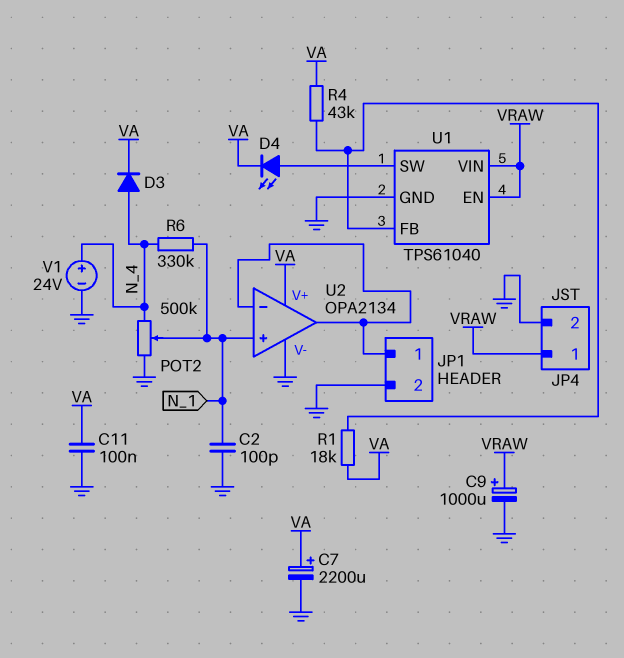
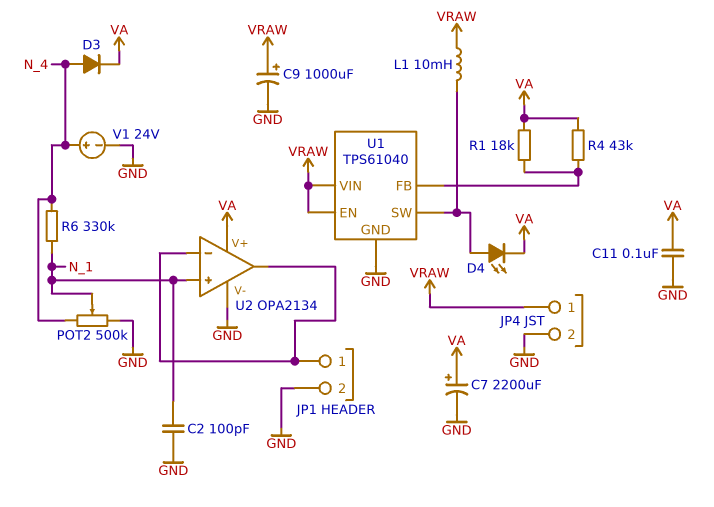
L1: none -> 10mH (U1/SW, VRAW)

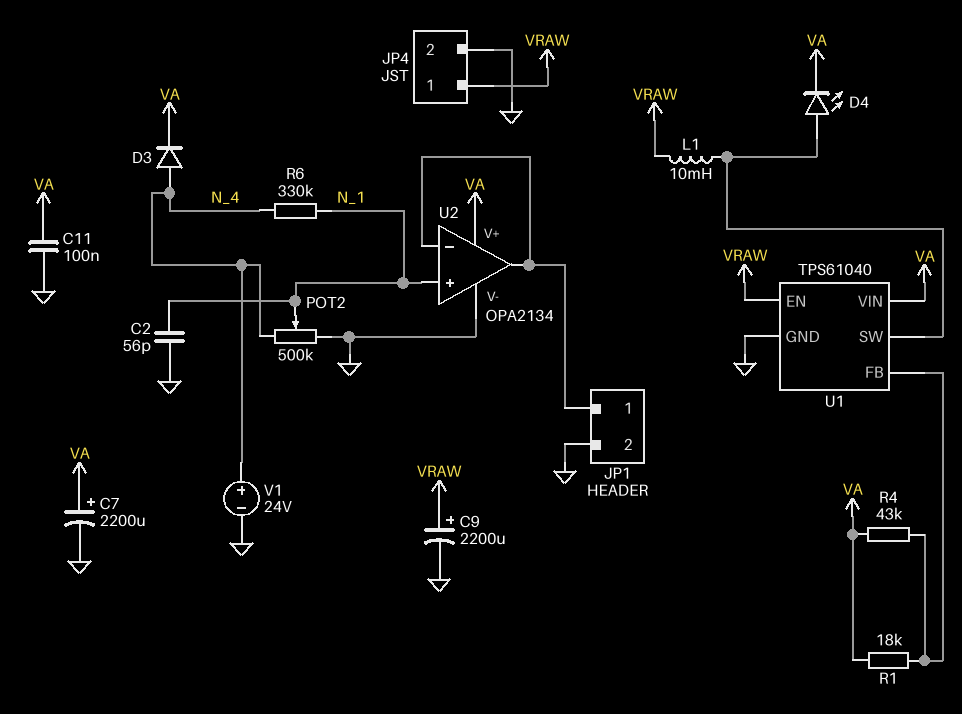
C2: 100pF (GND, N_1) -> 56pF (GND, N_1)
C9: 1000uF (plus VRAW, minus GND) -> 2200uF (plus VRAW, minus GND)
U1 pin VIN: VRAW -> VA

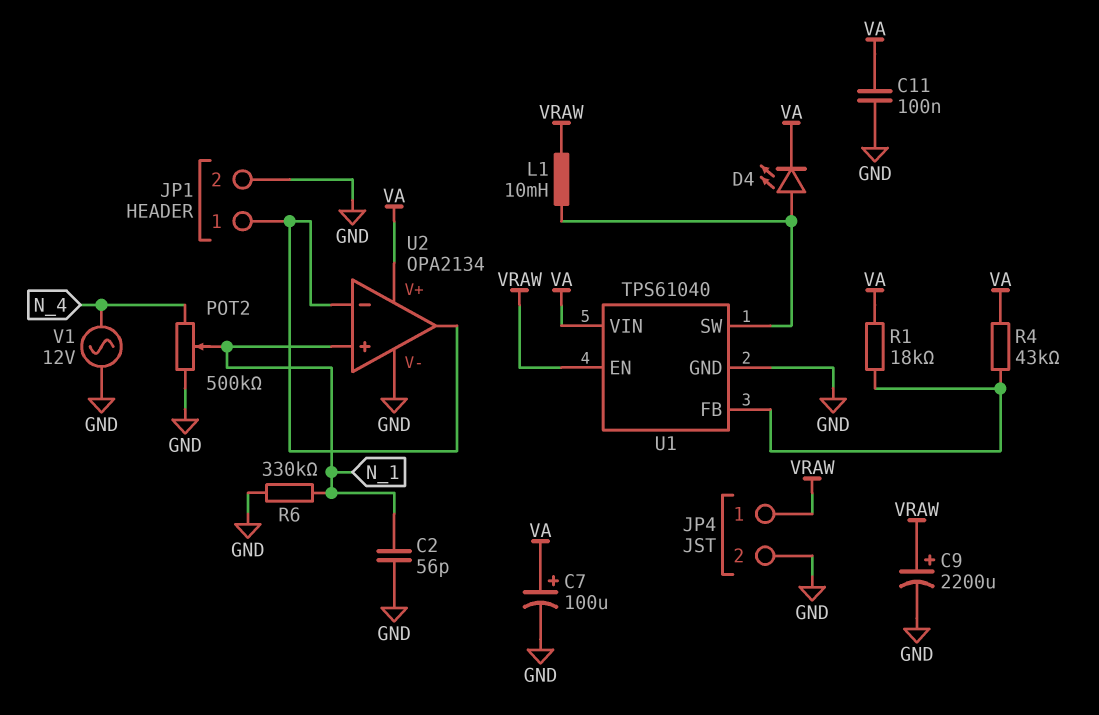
C7: 2200uF (plus VA, minus GND) -> 100uF (plus VA, minus GND)
D3: diode (A N_4, K VA) -> none
R6: 330k (N_1, N_4) -> 330k (GND, N_1)
V1: 24V (plus N_4, minus GND) -> AC 12V (GND, N_4)

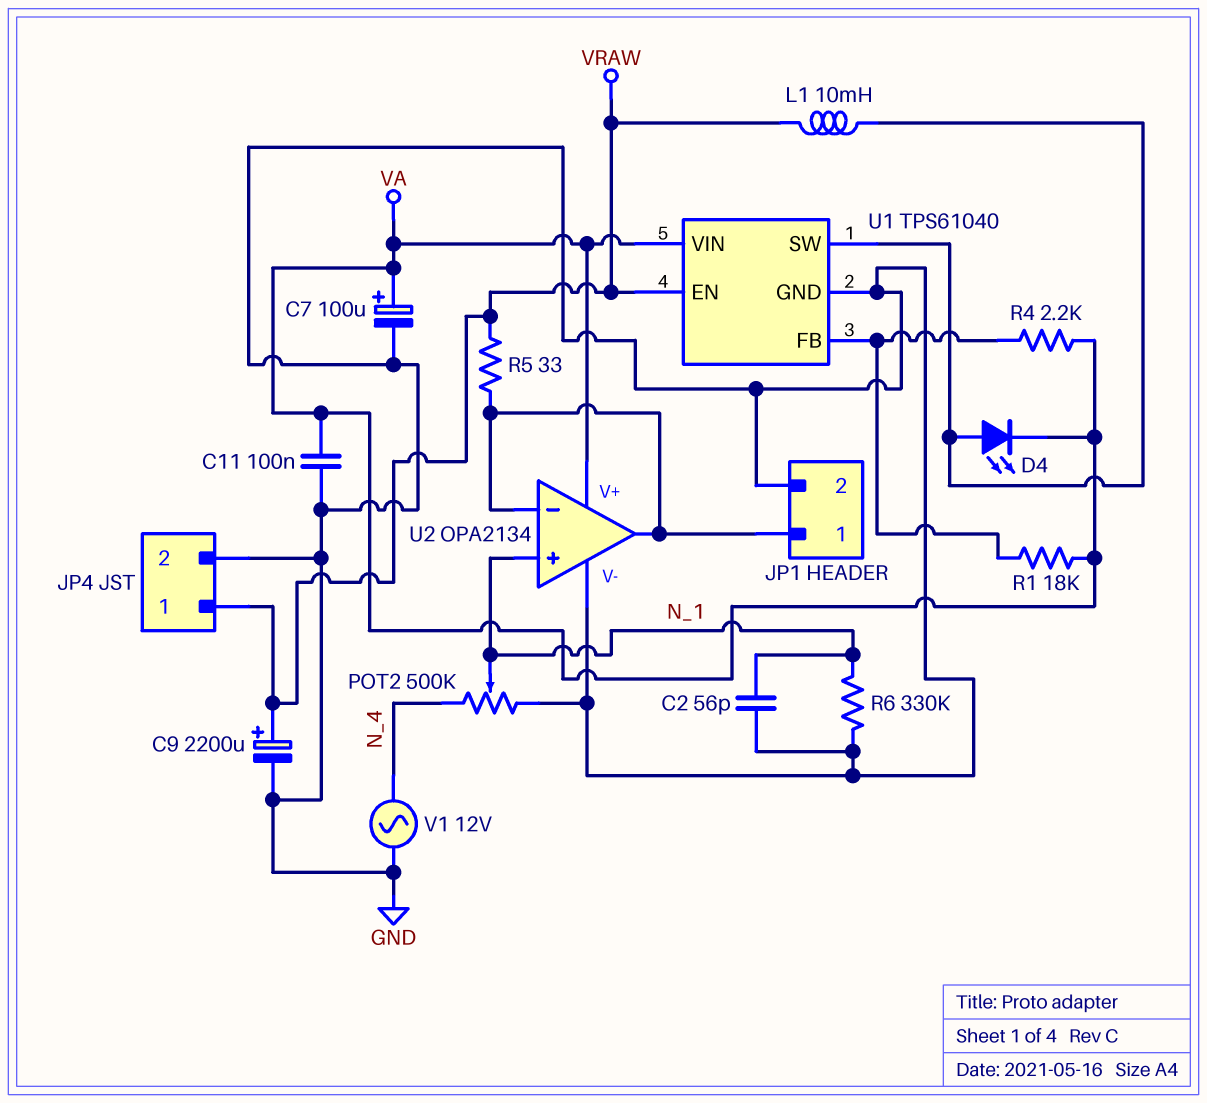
R4: 43k (U1/FB, VA) -> 2.2k (U1/FB, VA)
R5: none -> 33 (JP1/1, VRAW)

